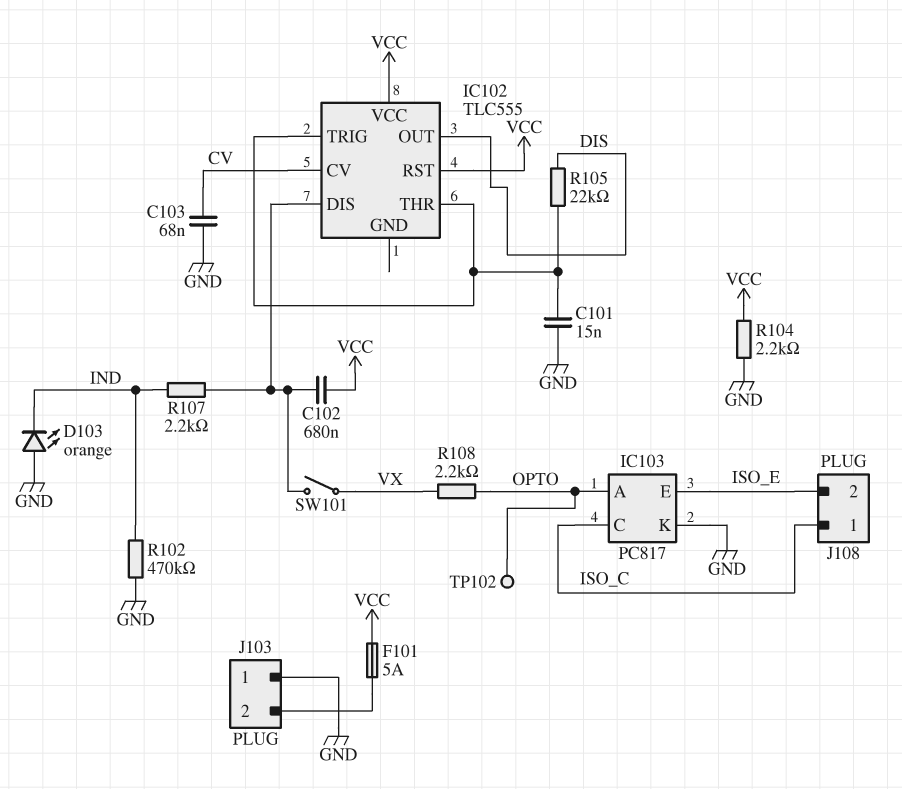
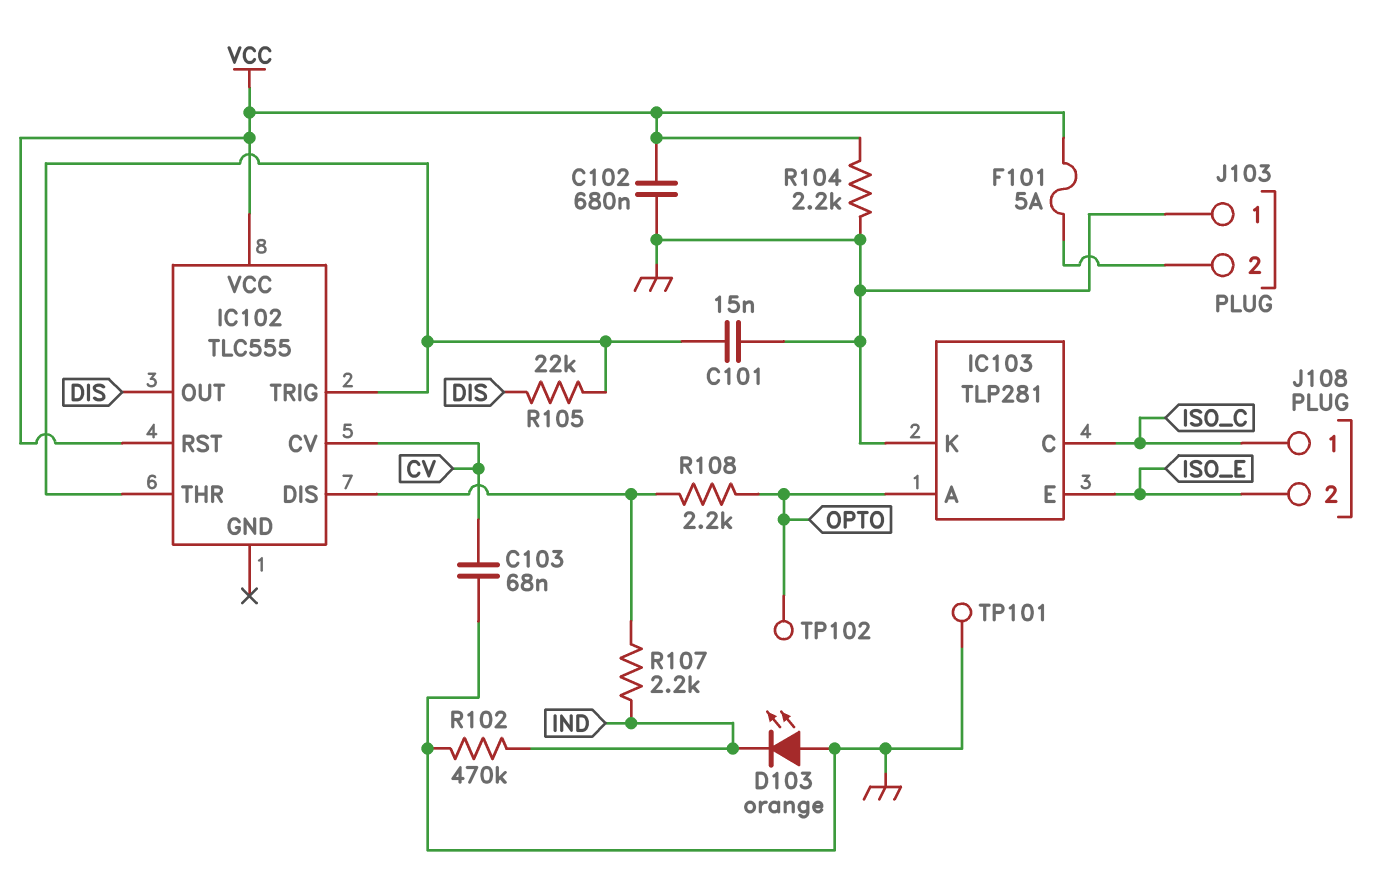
C102: 680nF (IC102/DIS, VCC) -> 680nF (GND, VCC)
IC103: PC817 -> TLP281
R108: 2.2k (OPTO, VX) -> 2.2k (IC102/DIS, OPTO)
SW101: switch (IC102/DIS, VX) -> none
TP101: none -> test point (GND)

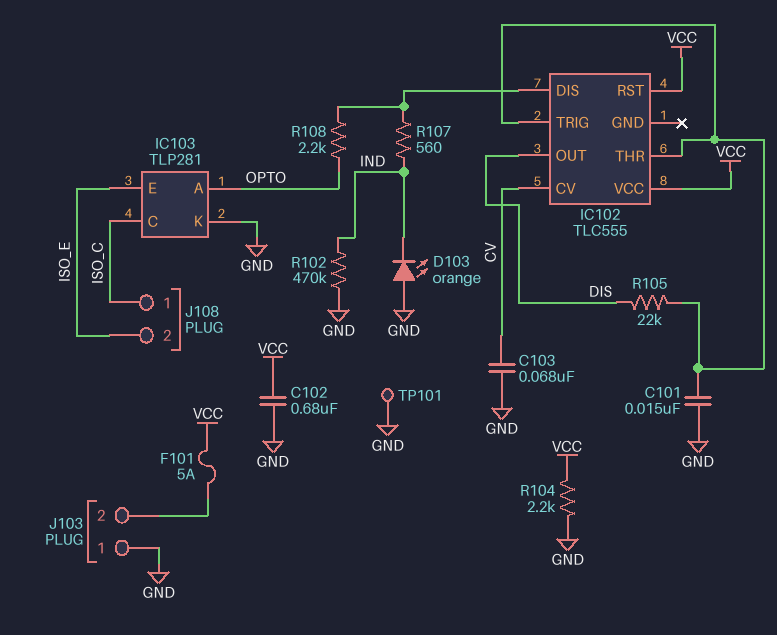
R107: 2.2k (IC102/DIS, IND) -> 560 (IC102/DIS, IND)
TP102: test point (OPTO) -> none

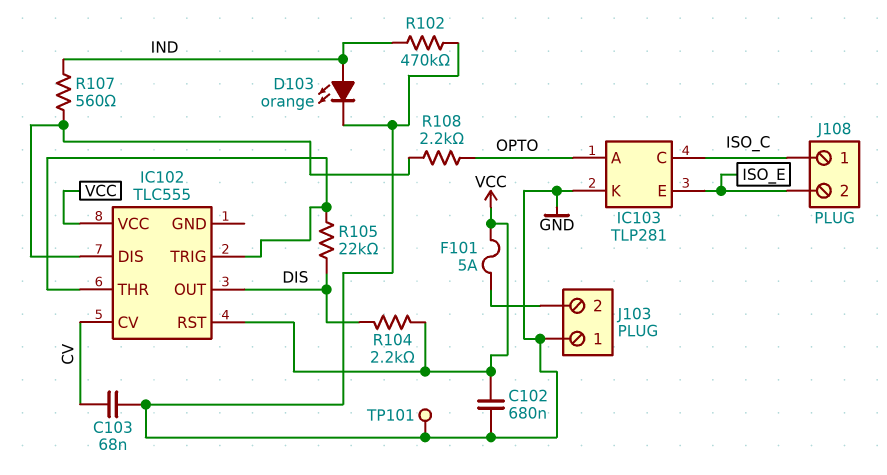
C101: 15nF (GND, IC102/THR) -> none
D103: LED orange (A GND, K IND) -> LED orange (A IND, K GND)
R104: 2.2k (GND, VCC) -> 2.2k (DIS, VCC)

